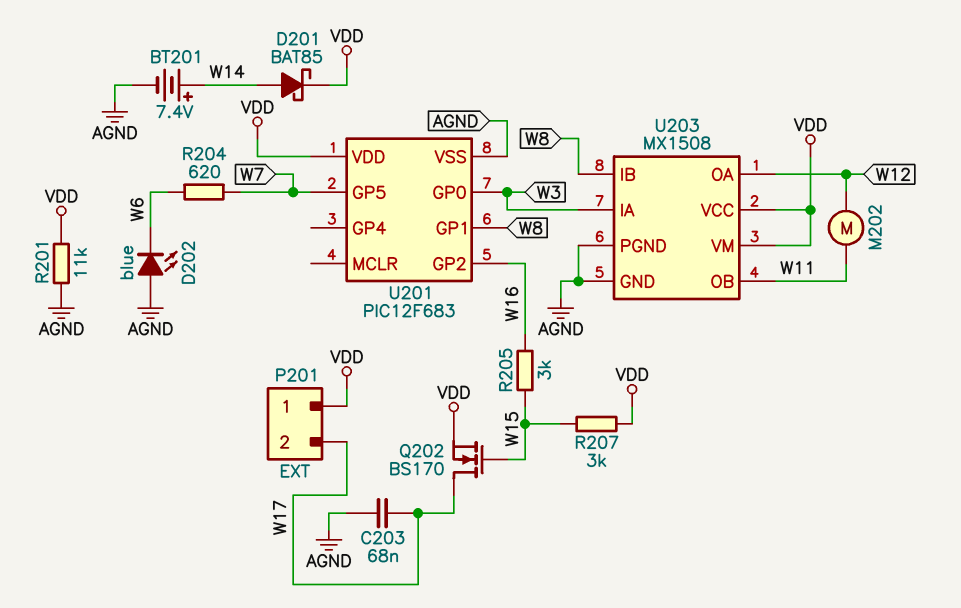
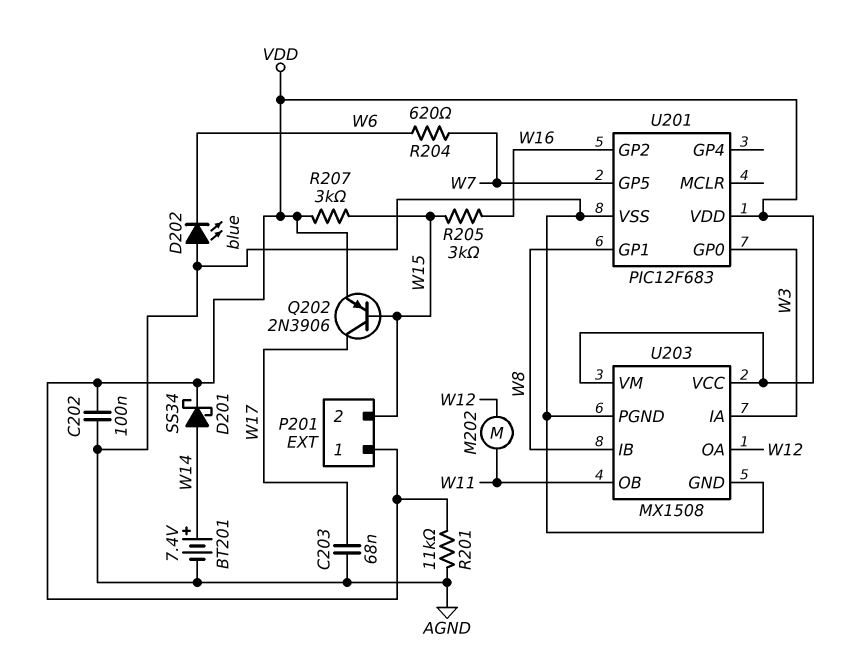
C202: none -> 100nF (AGND, VDD)
D201: schottky BAT85 (A W14, K VDD) -> schottky SS34 (A W14, K VDD)
P201 pin 2: W17 -> W15
Q202: NMOS BS170 (G W15, D W17, S VDD) -> PNP 2N3906 (B W15, C W17, E VDD)

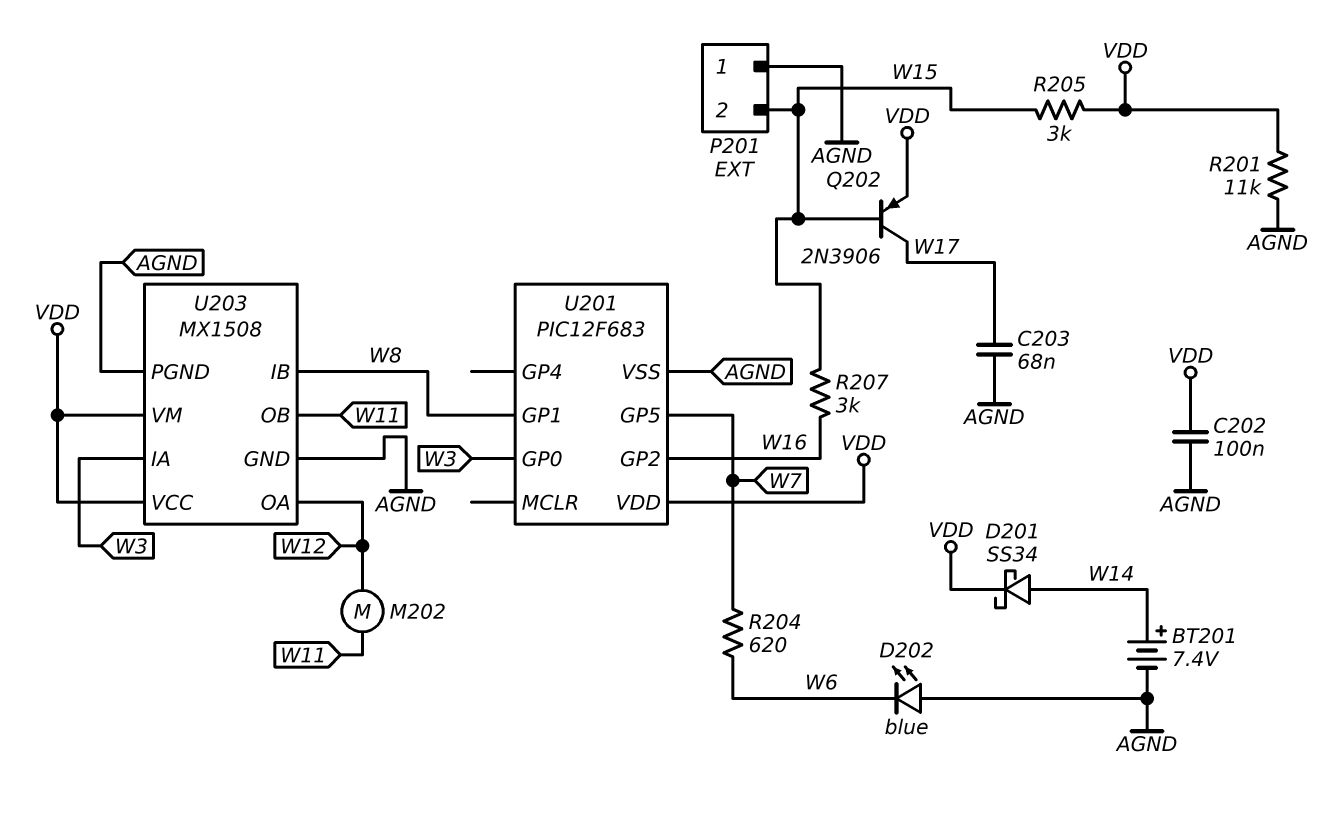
P201 pin 1: VDD -> AGND
R205: 3k (W15, W16) -> 3k (VDD, W15)
R207: 3k (VDD, W15) -> 3k (W15, W16)

